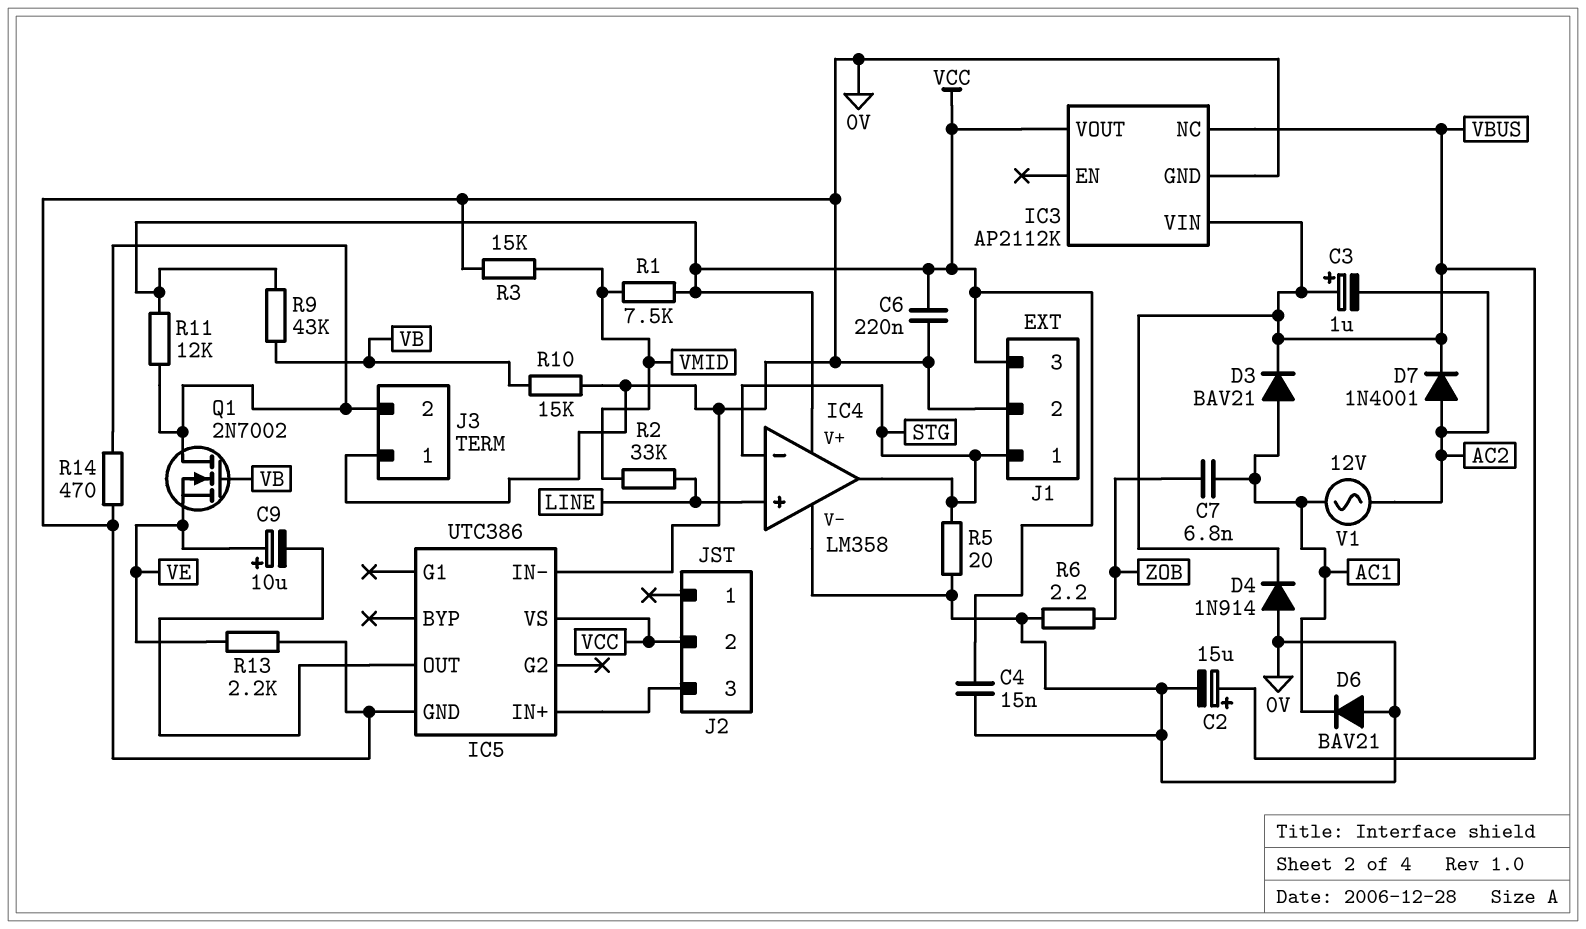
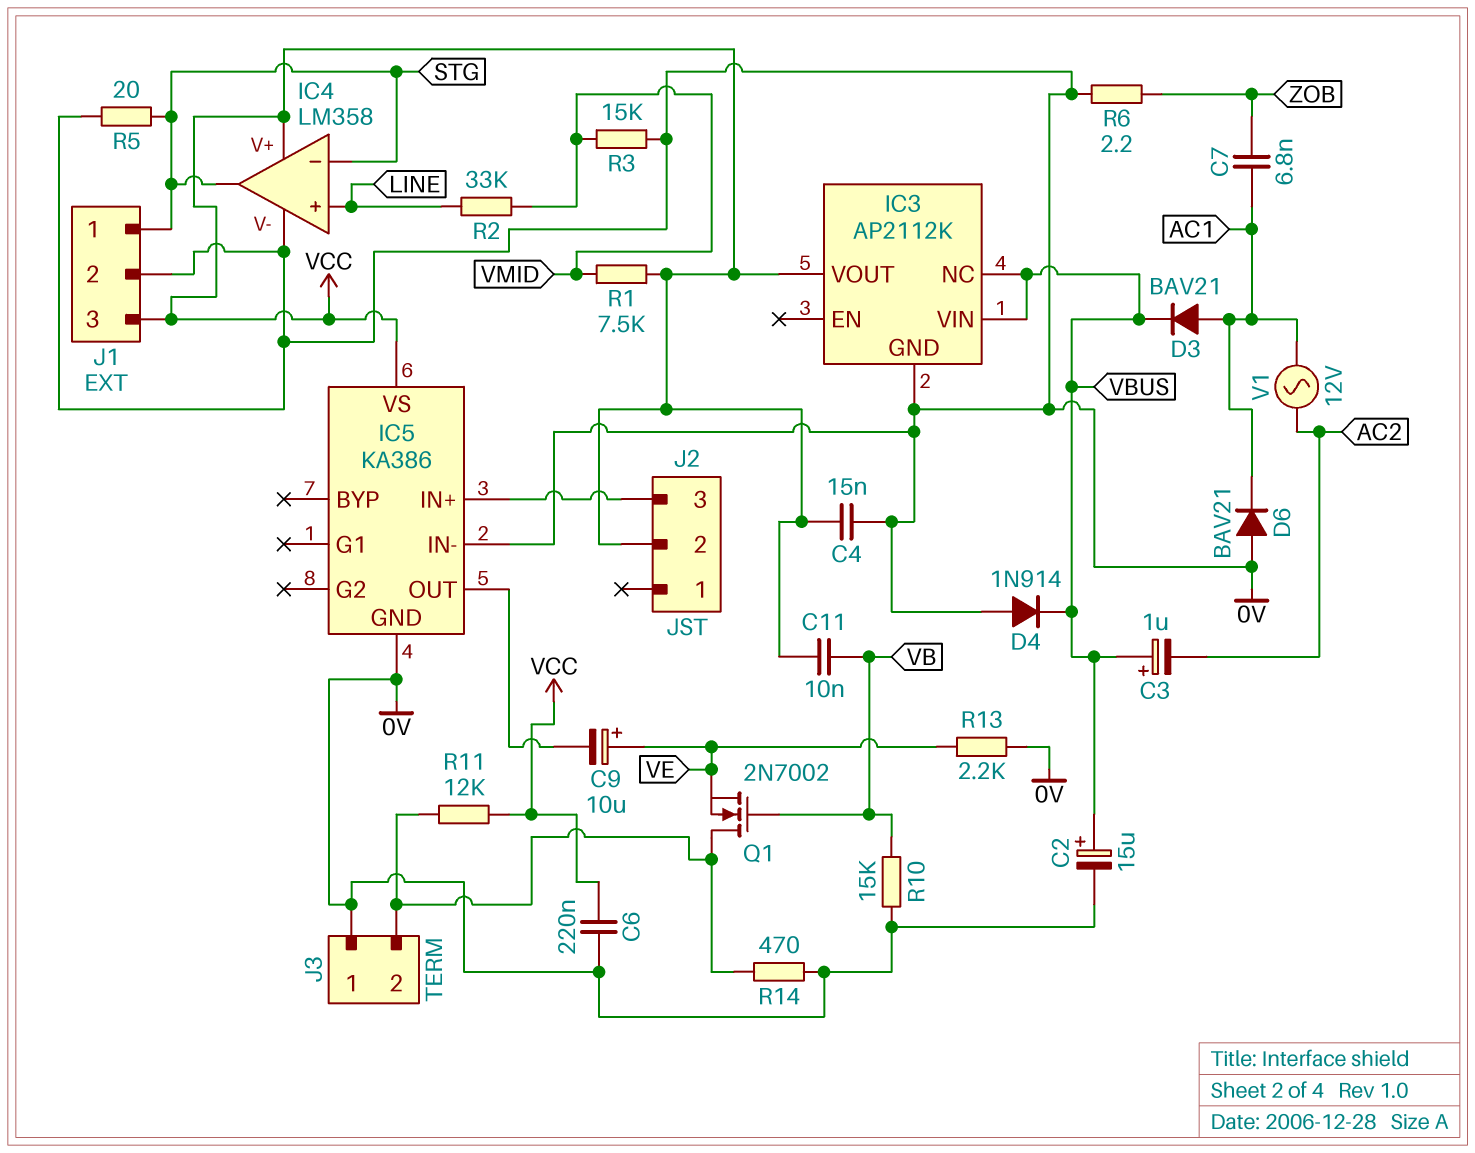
C11: none -> 10nF (VB, VCC)
D7: diode 1N4001 (A AC2, K VBUS) -> none
IC5: UTC386 -> KA386
R9: 43k (VB, VCC) -> none

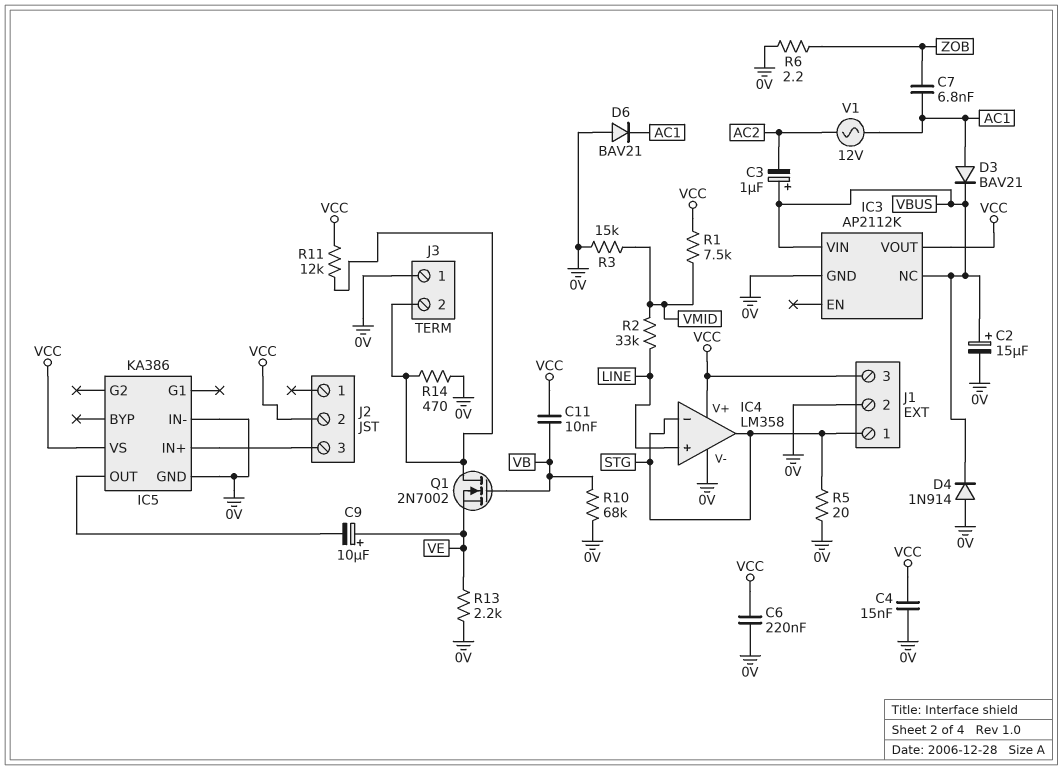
R10: 15k (0V, VB) -> 68k (0V, VB)

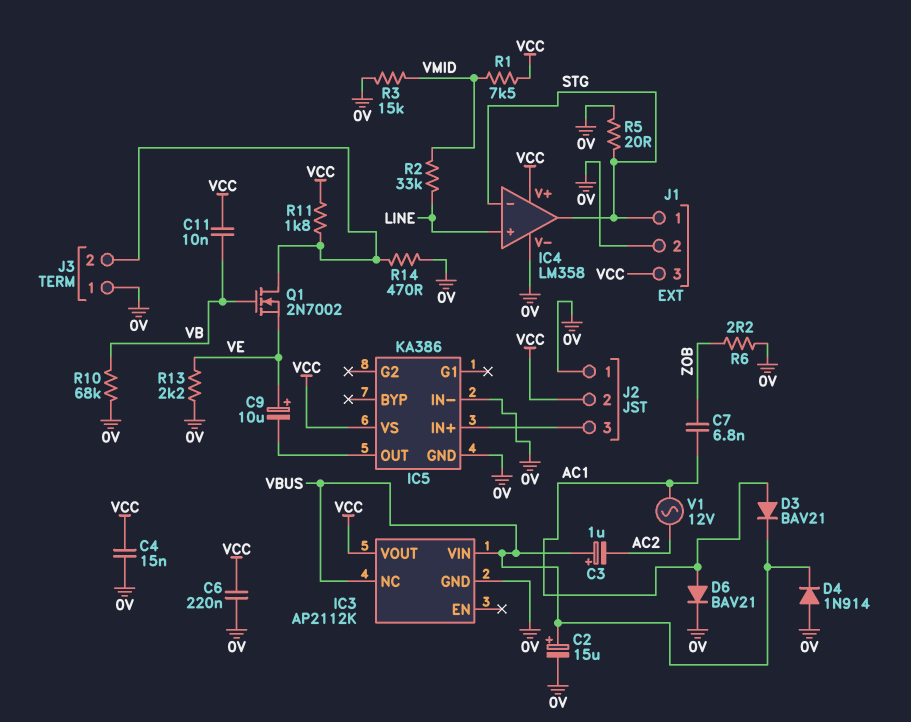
D6: diode BAV21 (A 0V, K AC1) -> diode BAV21 (A AC1, K 0V)
J2 pin 1: none -> 0V
R11: 12k (J3/2, VCC) -> 1.8k (J3/2, VCC)

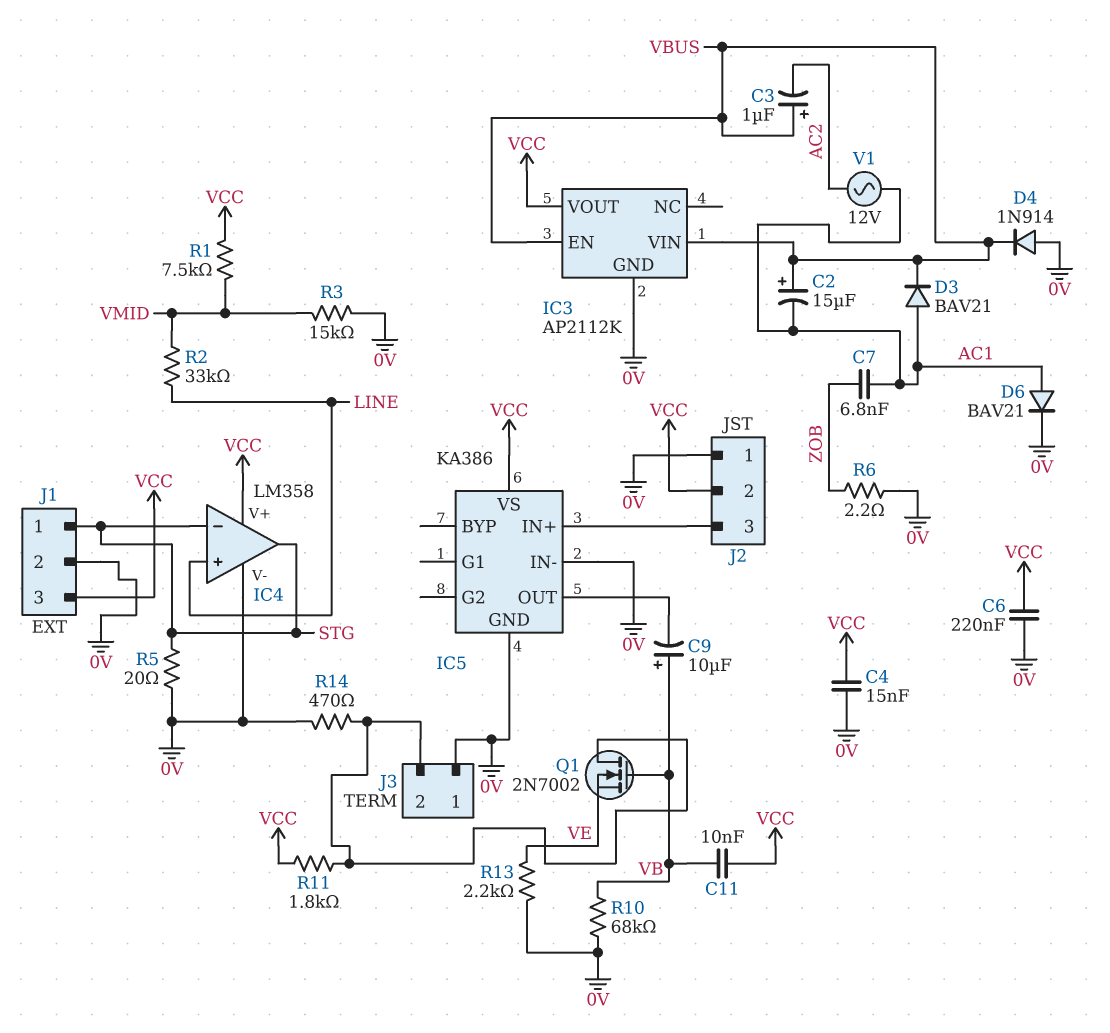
C2: 15uF (plus VBUS, minus 0V) -> 15uF (plus VBUS, minus AC1)
C9: 10uF (plus VE, minus IC5/OUT) -> 10uF (plus VB, minus IC5/OUT)
IC3 pin EN: none -> VBUS
IC3 pin NC: VBUS -> none

